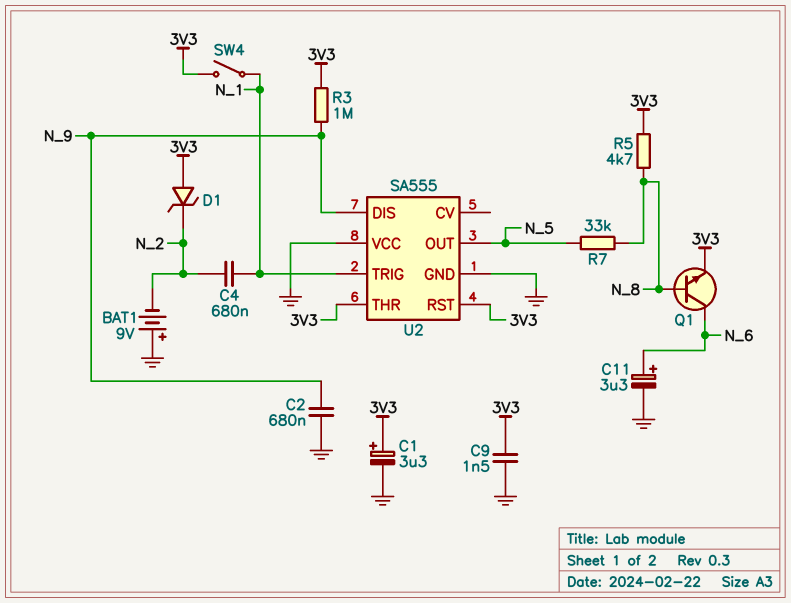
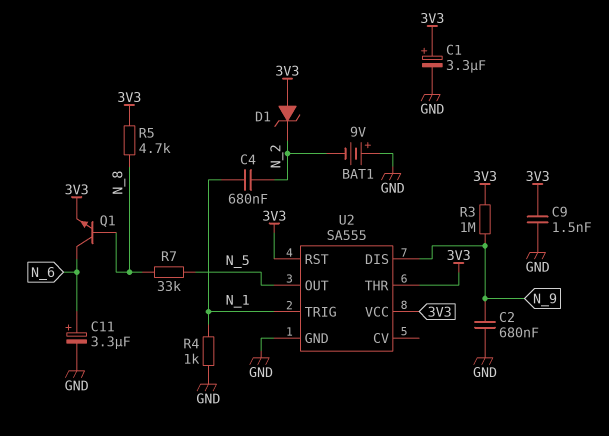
R4: none -> 1k (GND, N_1)
SW4: switch (3V3, N_1) -> none
U2 pin VCC: GND -> 3V3

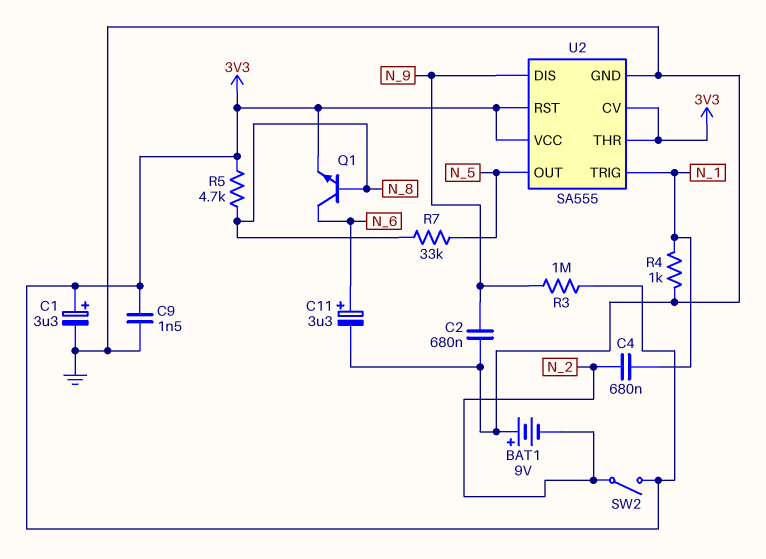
D1: zener (A 3V3, K N_2) -> none
SW2: none -> switch (3V3, N_2)
U2 pin CV: none -> 3V3

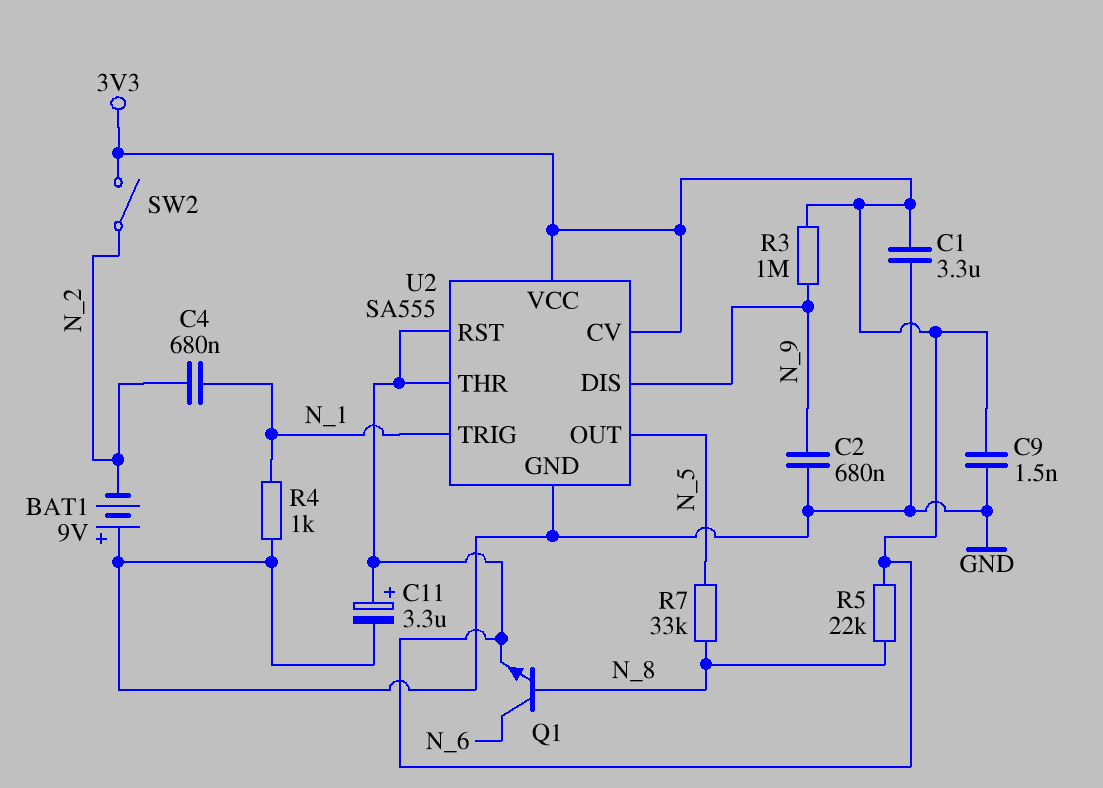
C1: 3.3uF (plus 3V3, minus GND) -> 3.3uF (3V3, GND)
C11: 3.3uF (plus N_6, minus GND) -> 3.3uF (plus 3V3, minus GND)
R5: 4.7k (3V3, N_8) -> 22k (3V3, N_8)

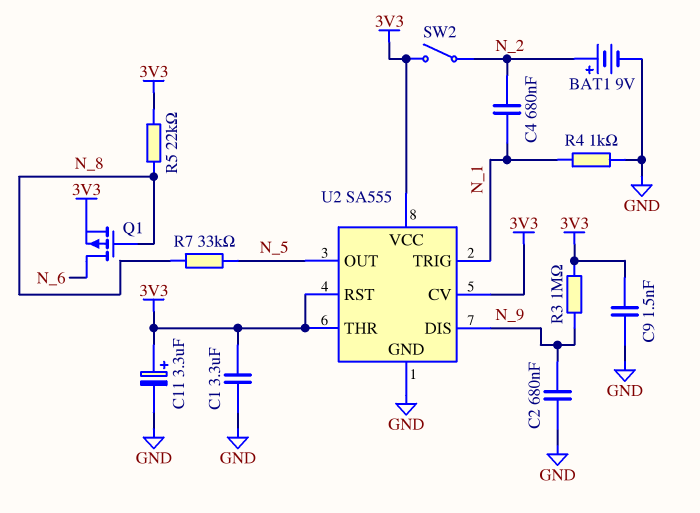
BAT1: 9V (plus GND, minus N_2) -> 9V (plus N_2, minus GND)
Q1: NPN (B N_8, C N_6, E 3V3) -> PMOS (G N_8, D N_6, S 3V3)

